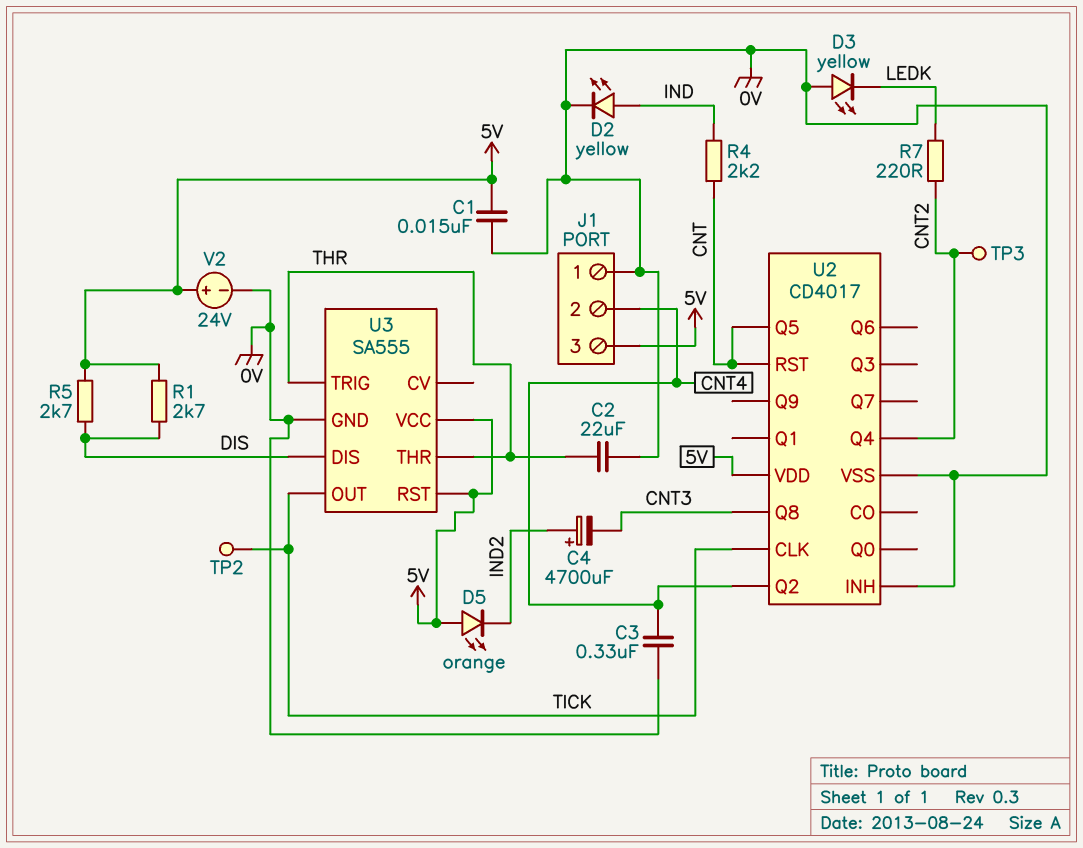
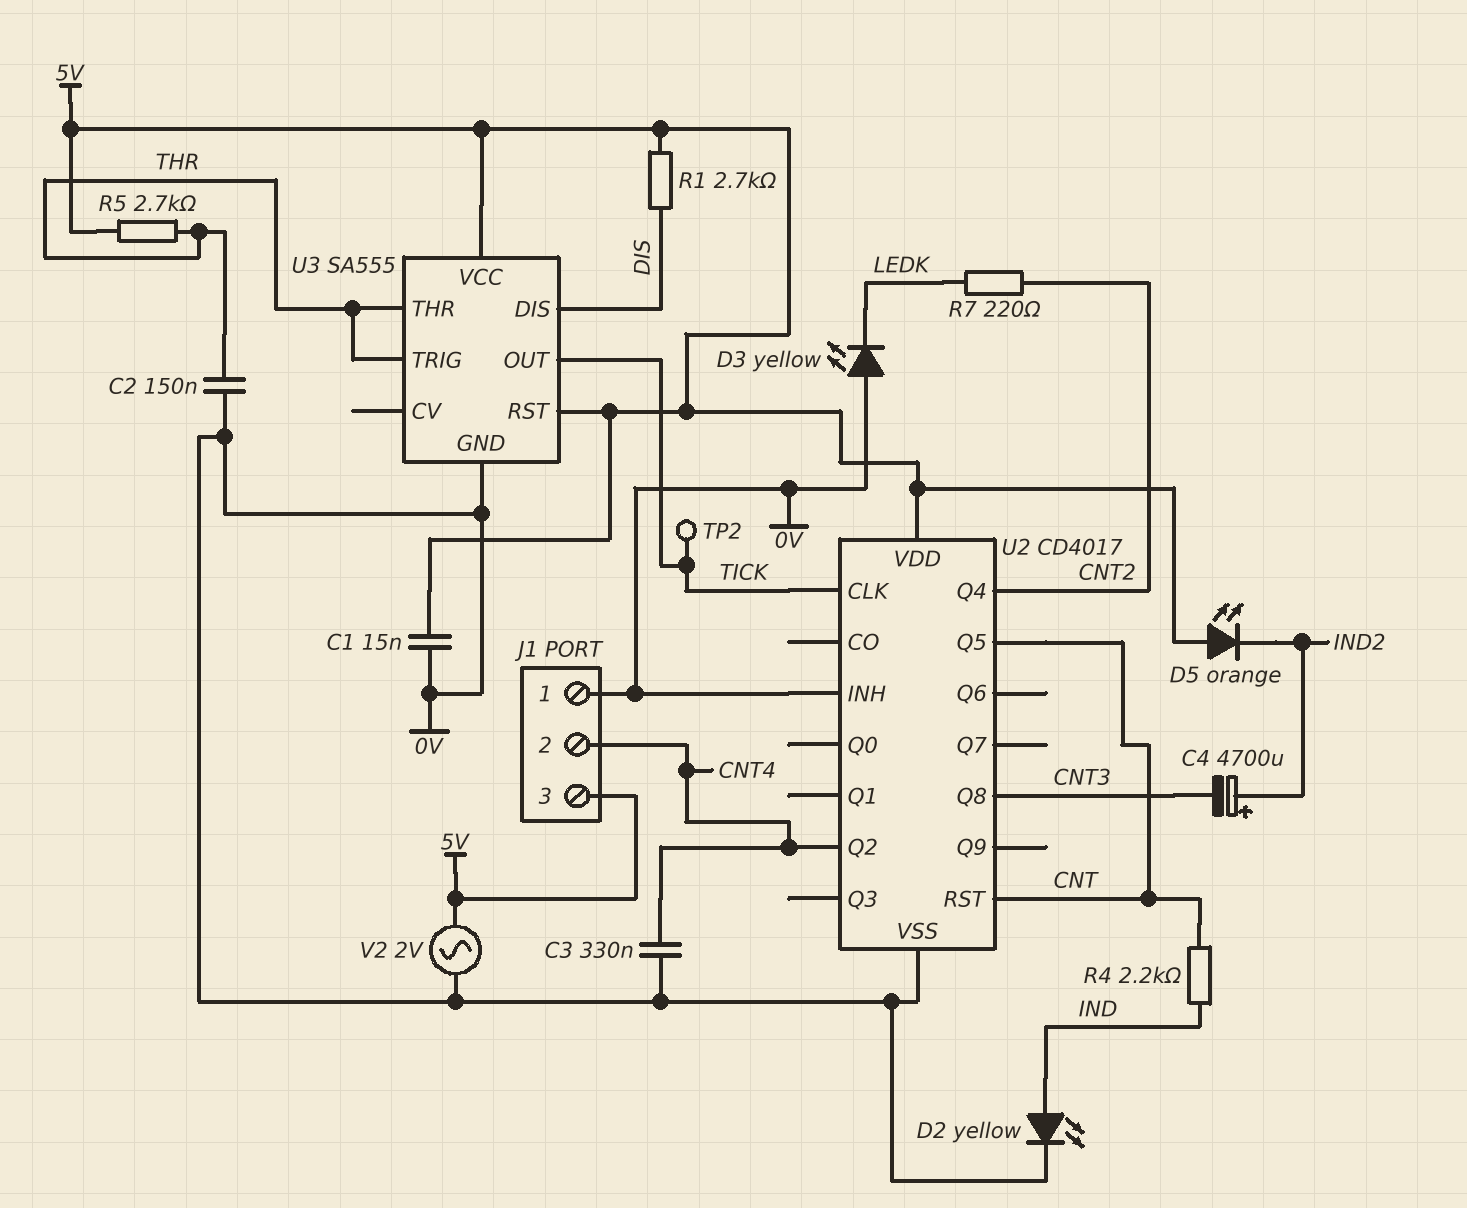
C2: 22uF (0V, THR) -> 150nF (0V, THR)
R5: 2.7k (5V, DIS) -> 2.7k (5V, THR)
TP3: test point (CNT2) -> none
V2: 24V (plus 5V, minus 0V) -> AC 2V (0V, 5V)

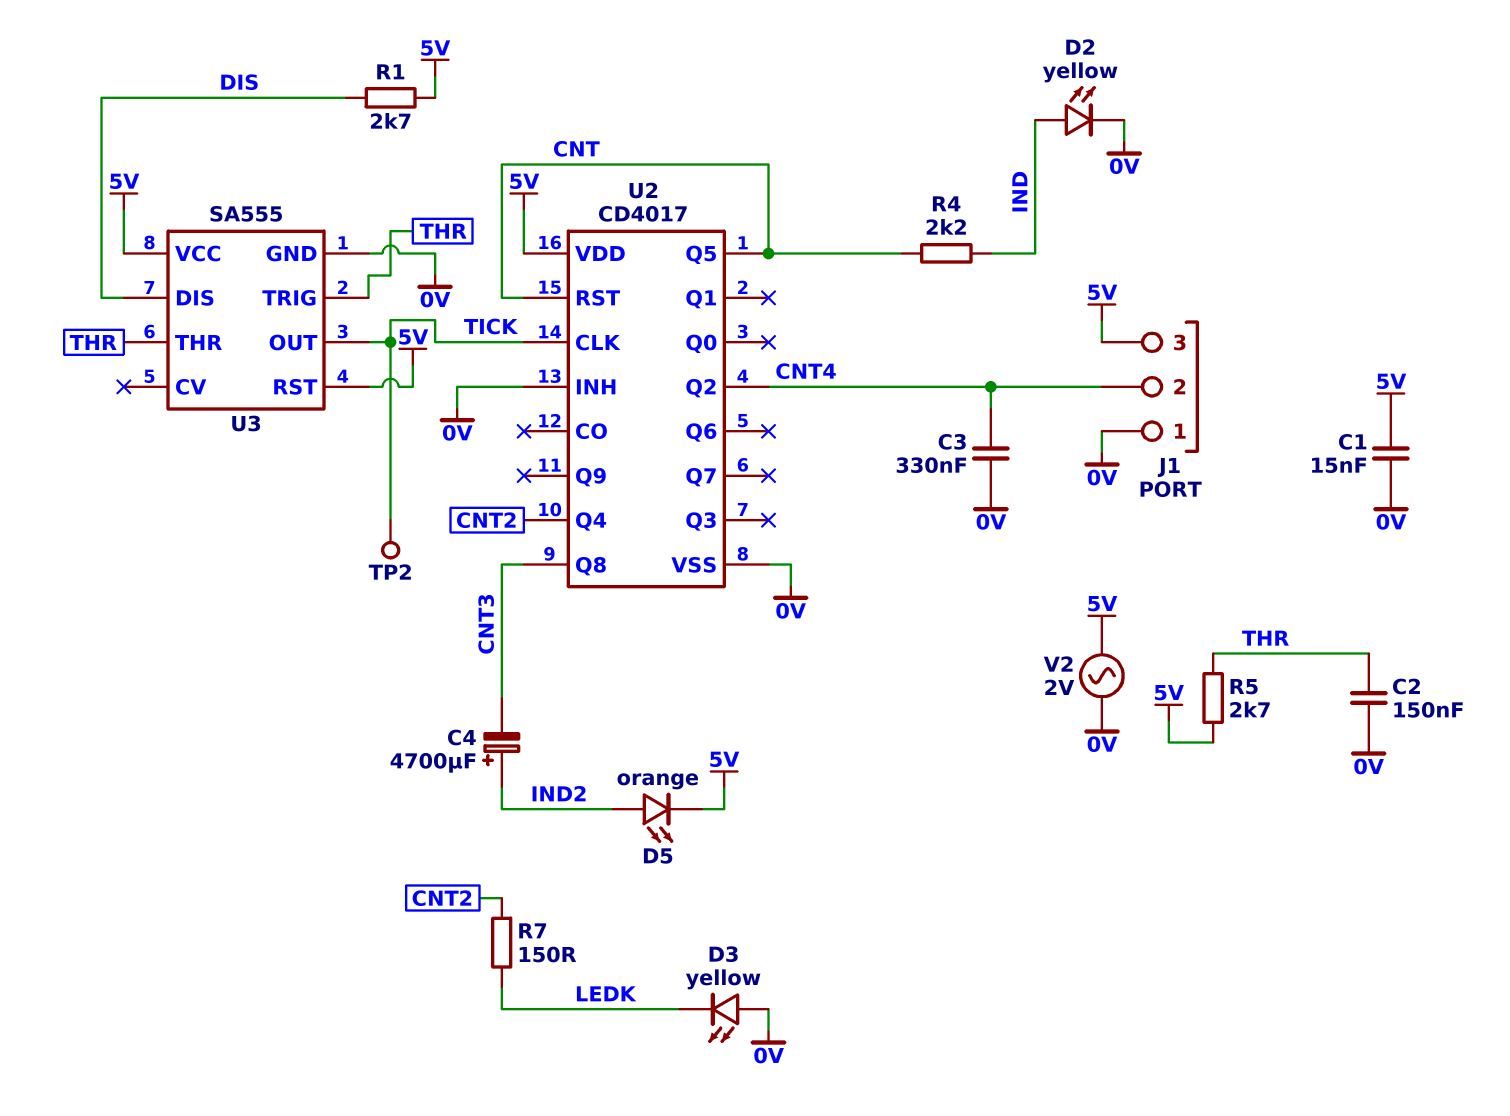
D5: LED orange (A 5V, K IND2) -> LED orange (A IND2, K 5V)
R7: 220 (CNT2, LEDK) -> 150 (CNT2, LEDK)

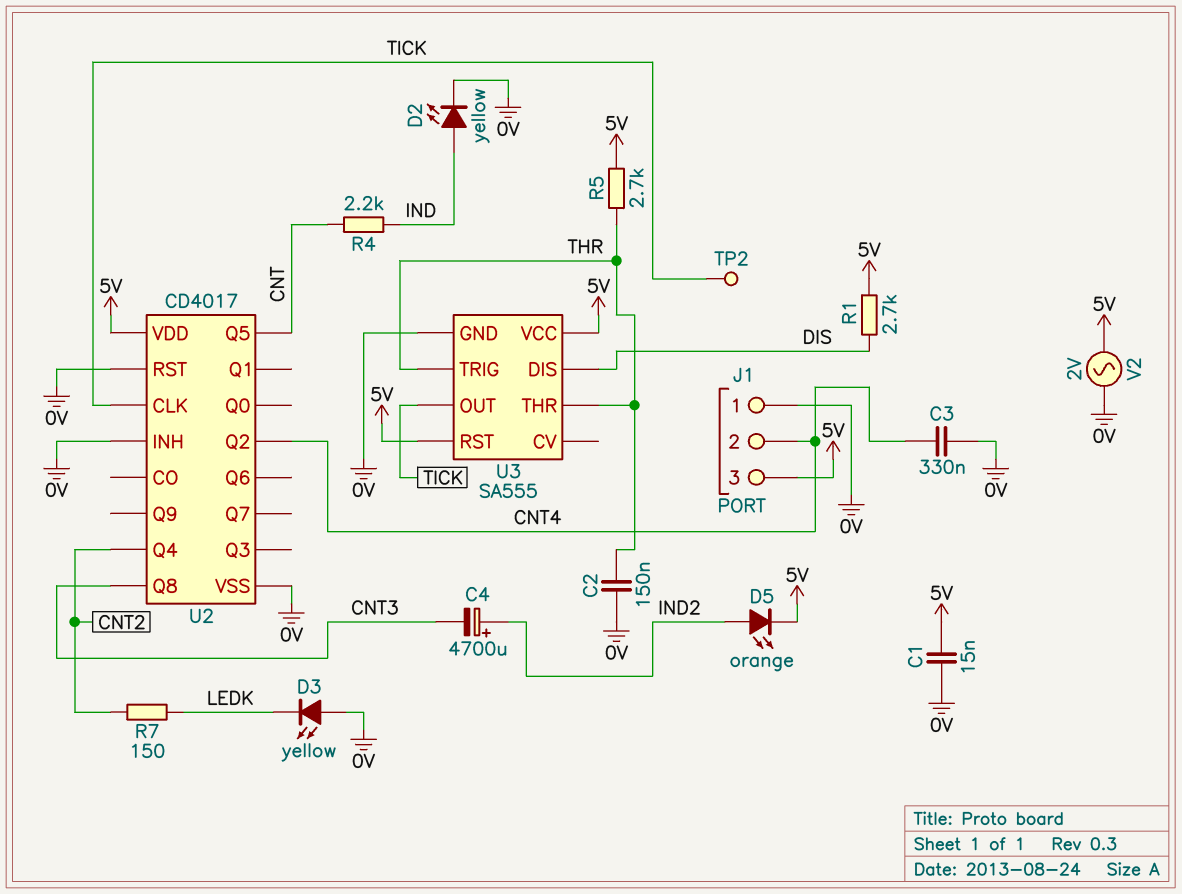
U2 pin RST: CNT -> 0V

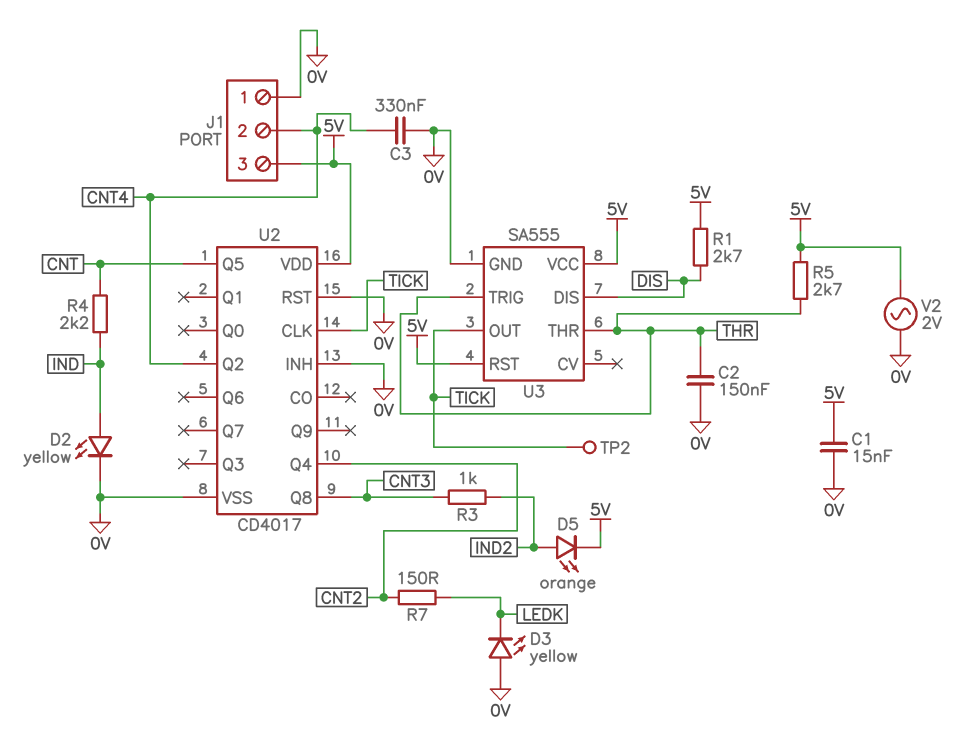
C4: 4700uF (plus IND2, minus CNT3) -> none
R3: none -> 1k (CNT3, IND2)

